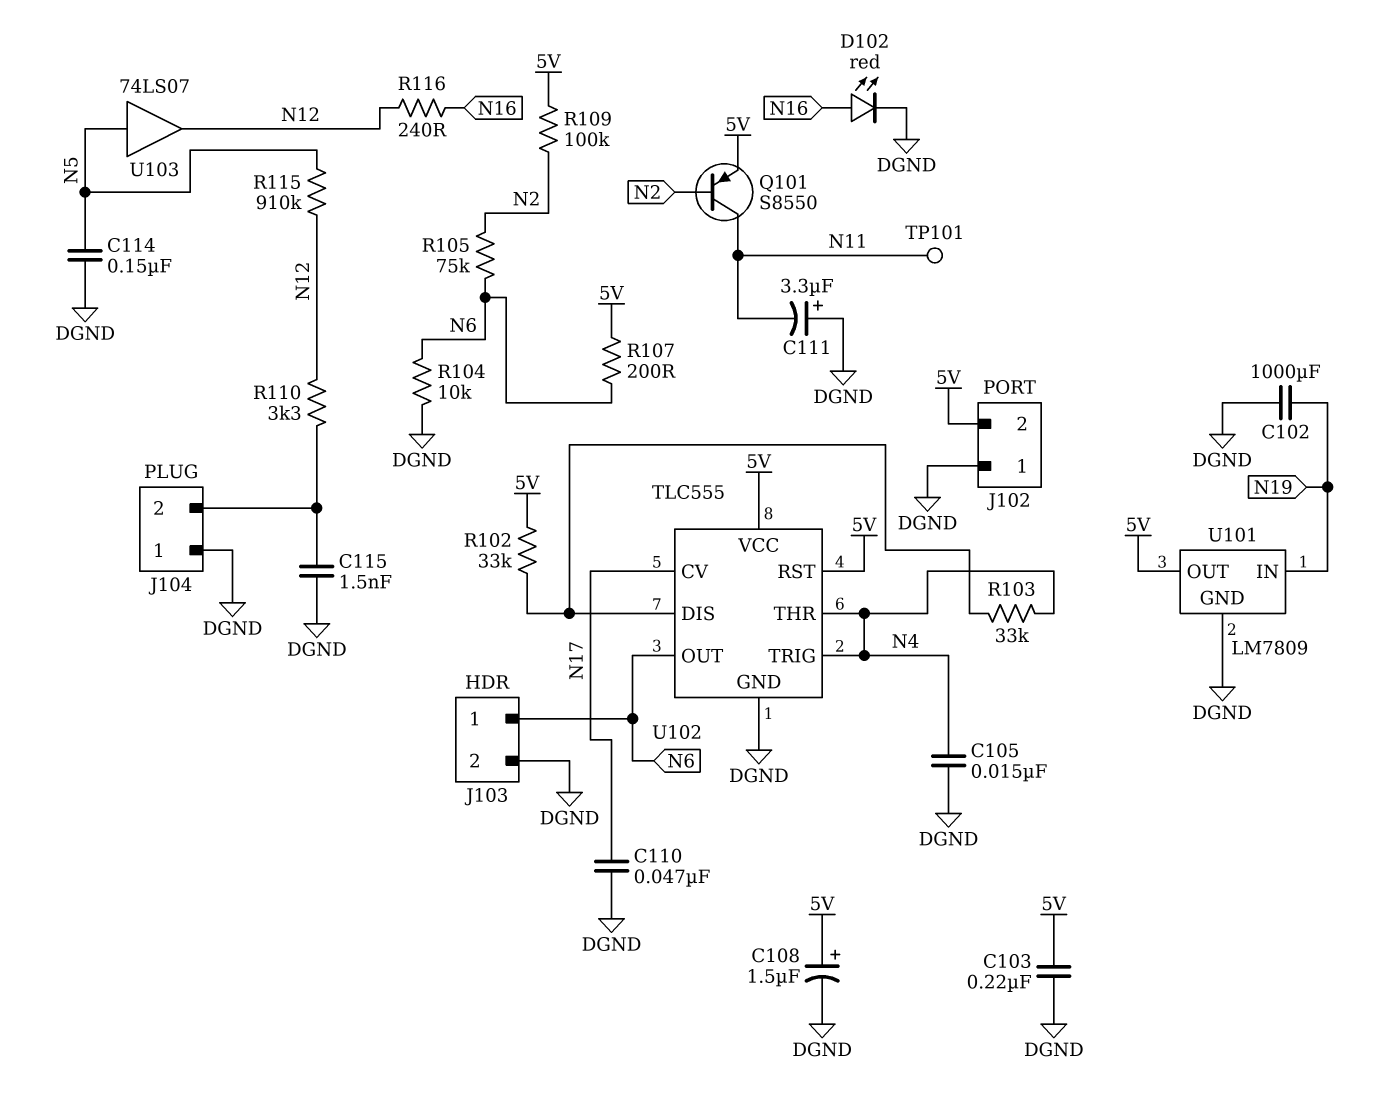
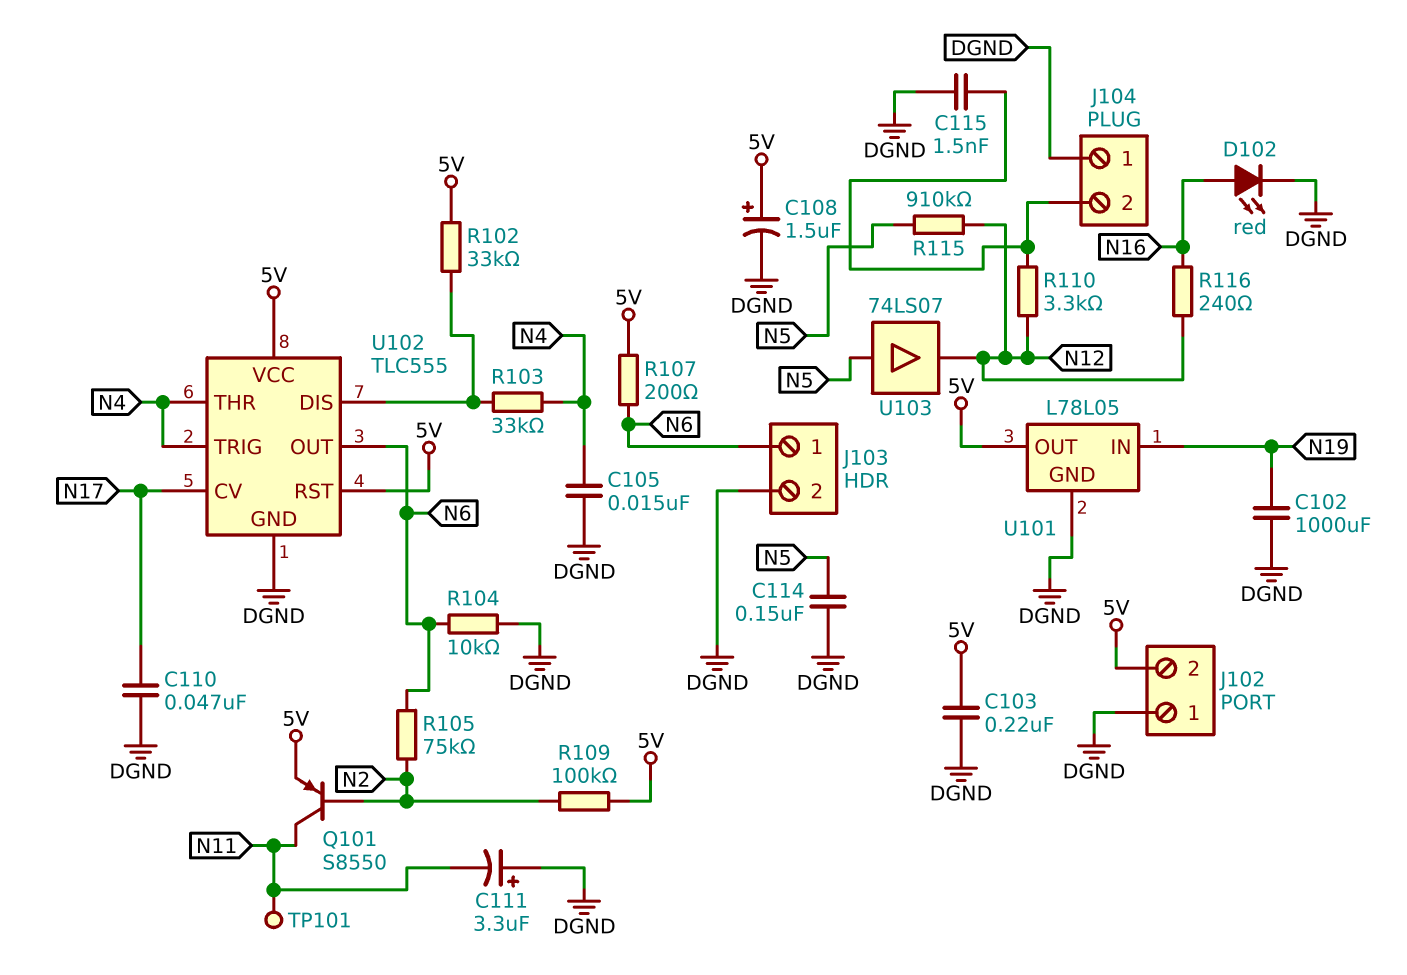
U101: LM7809 -> L78L05

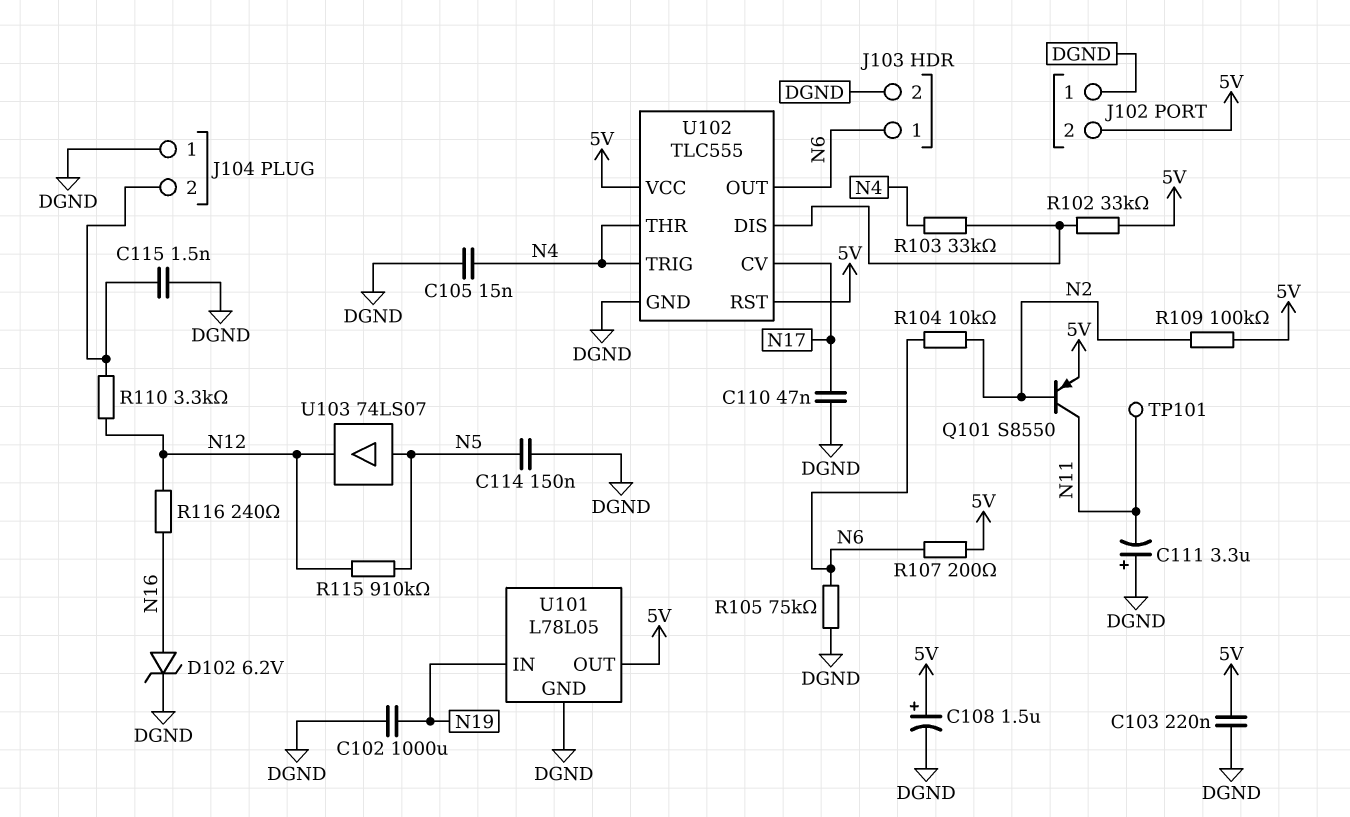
D102: LED red (A N16, K DGND) -> zener 6.2V (A N16, K DGND)
R104: 10k (DGND, N6) -> 10k (N2, N6)
R105: 75k (N2, N6) -> 75k (DGND, N6)

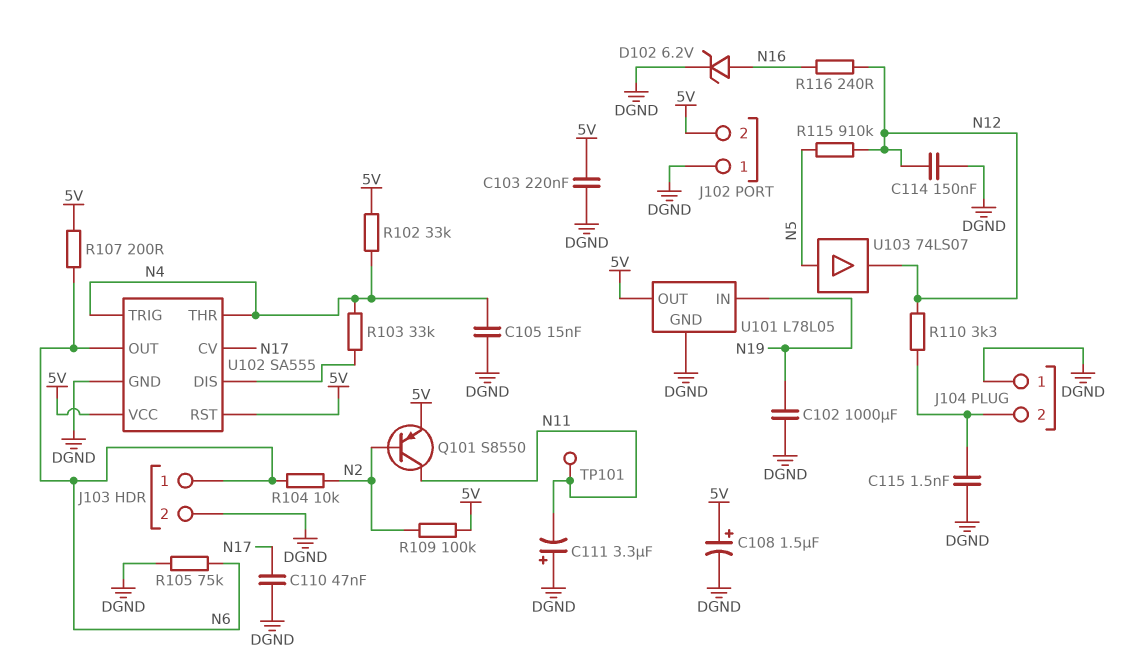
C114: 150nF (DGND, N5) -> 150nF (DGND, N12)
R102: 33k (5V, U102/DIS) -> 33k (5V, N4)
U102: TLC555 -> SA555

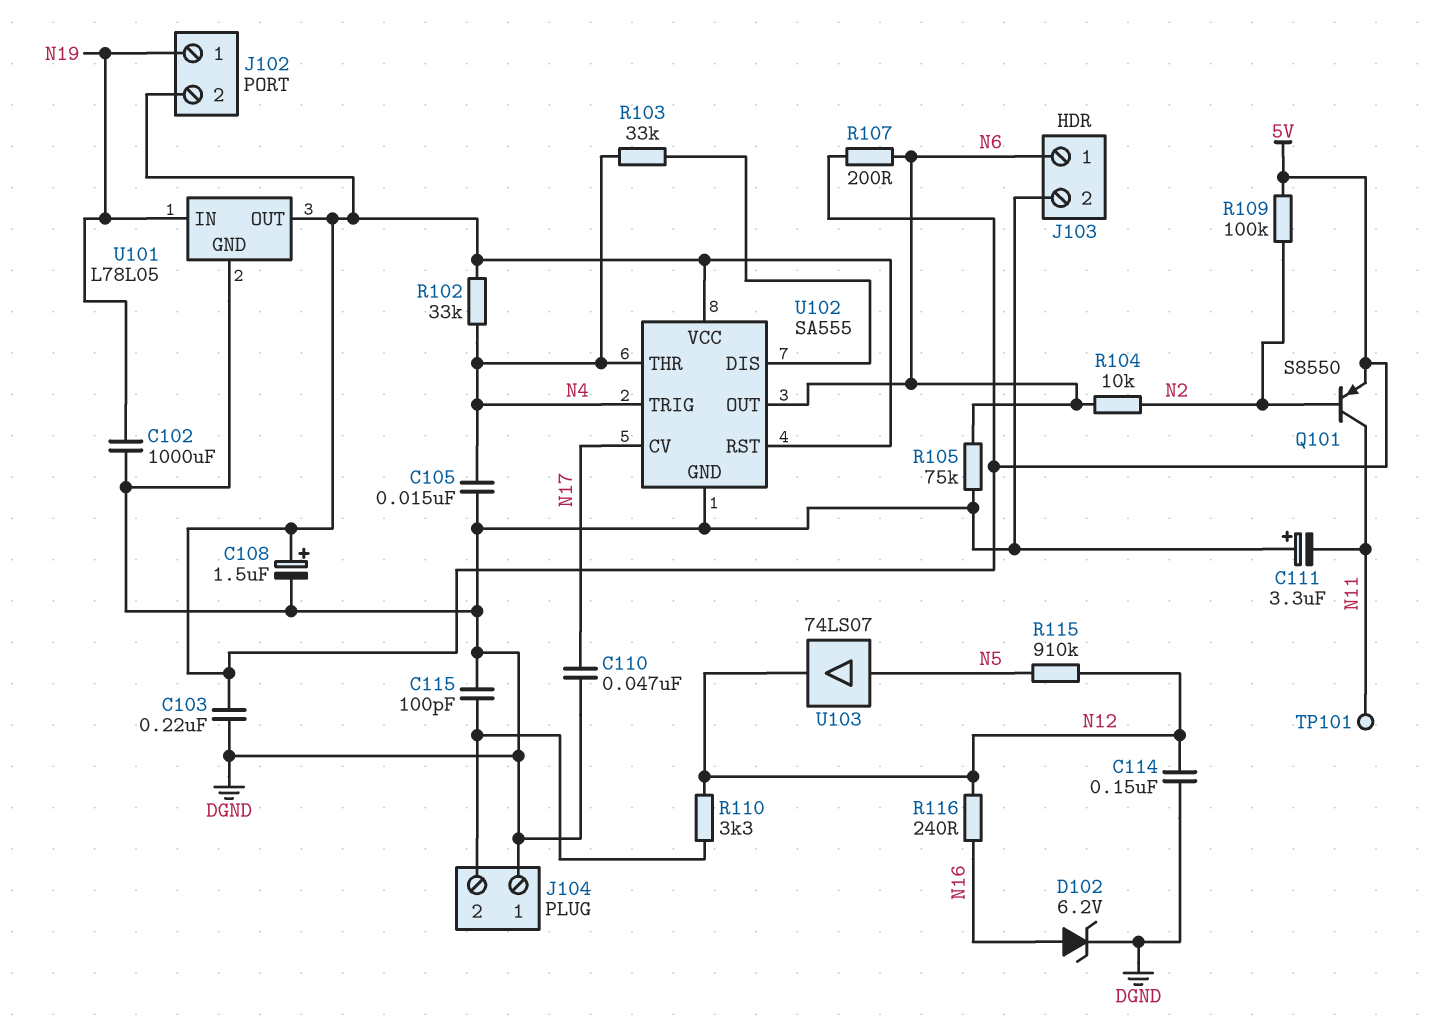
C115: 1.5nF (DGND, J104/2) -> 100pF (DGND, J104/2)
J102 pin 1: DGND -> N19

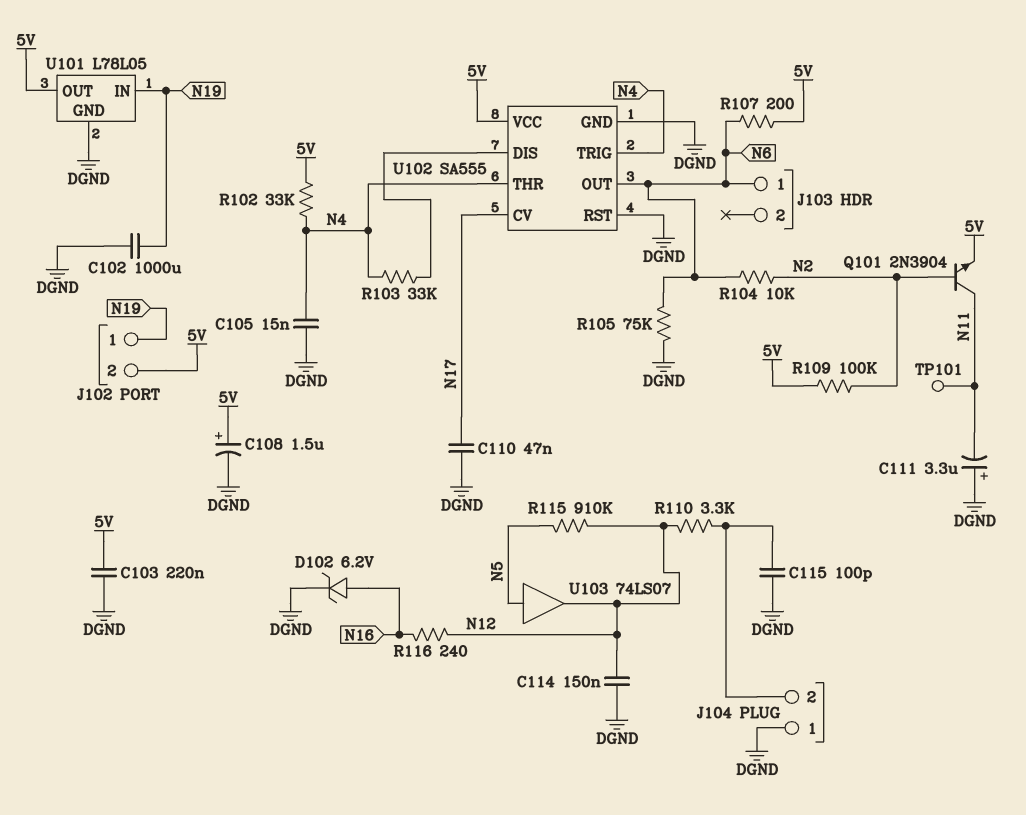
J103 pin 2: DGND -> none
Q101: PNP S8550 (B N2, C N11, E 5V) -> NPN 2N3904 (B N2, C N11, E 5V)
U102 pin RST: 5V -> DGND

